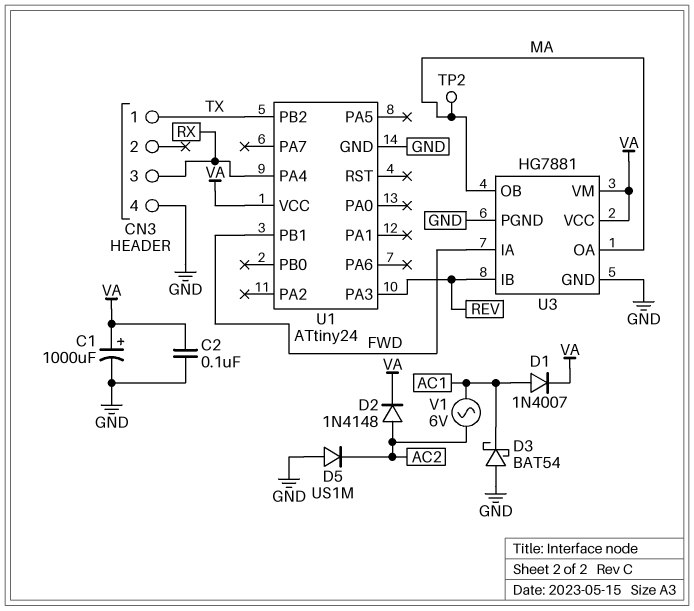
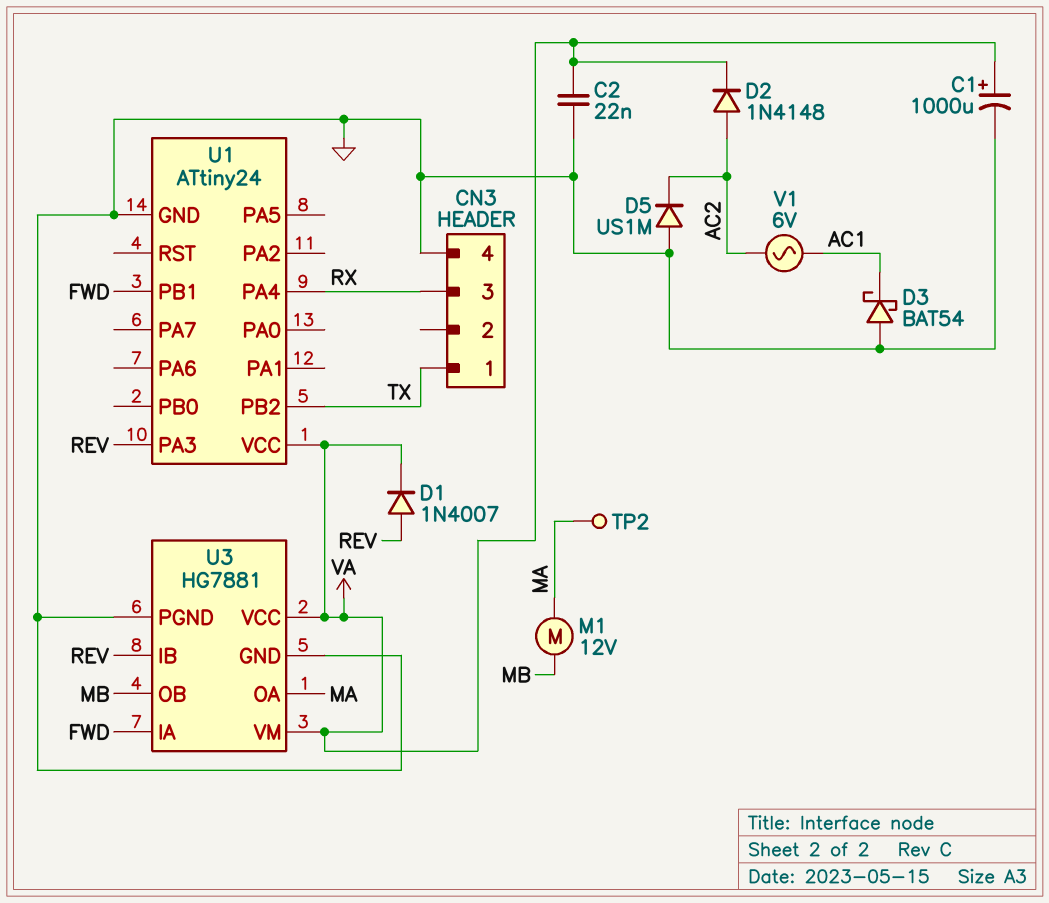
C2: 100nF (GND, VA) -> 22nF (GND, VA)
D1: diode 1N4007 (A AC1, K VA) -> diode 1N4007 (A REV, K VA)
M1: none -> motor 12V (MA, MB)
U3 pin OB: MA -> MB

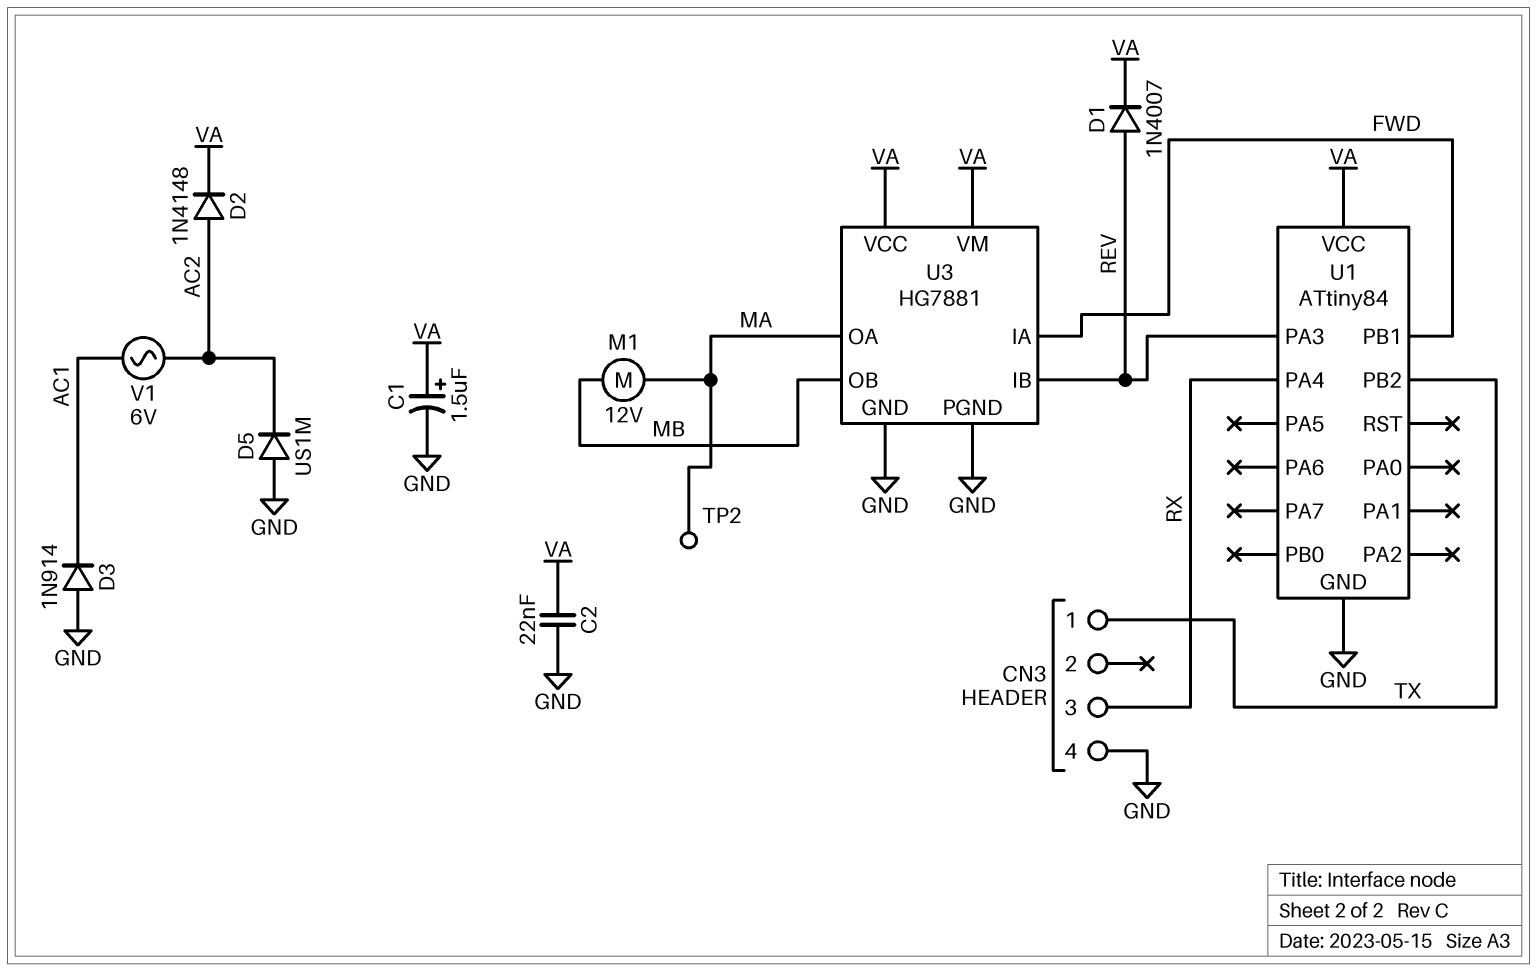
C1: 1000uF (plus VA, minus GND) -> 1.5uF (plus VA, minus GND)
D3: schottky BAT54 (A GND, K AC1) -> diode 1N914 (A GND, K AC1)
U1: ATtiny24 -> ATtiny84

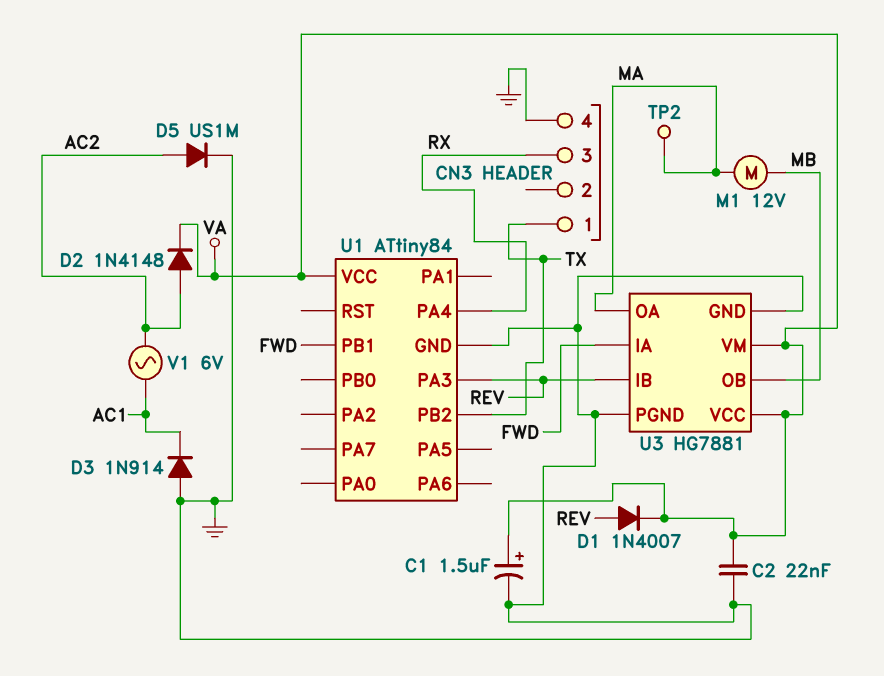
D5: diode US1M (A GND, K AC2) -> diode US1M (A AC2, K GND)

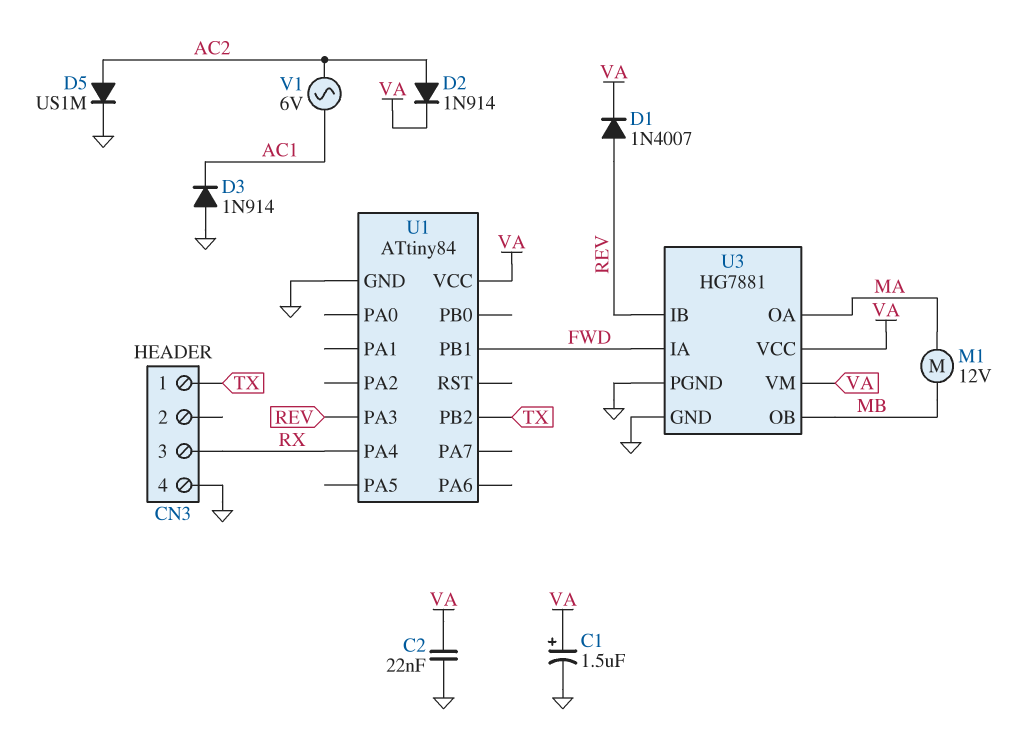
D2: diode 1N4148 (A AC2, K VA) -> diode 1N914 (A AC2, K VA)
TP2: test point (MA) -> none

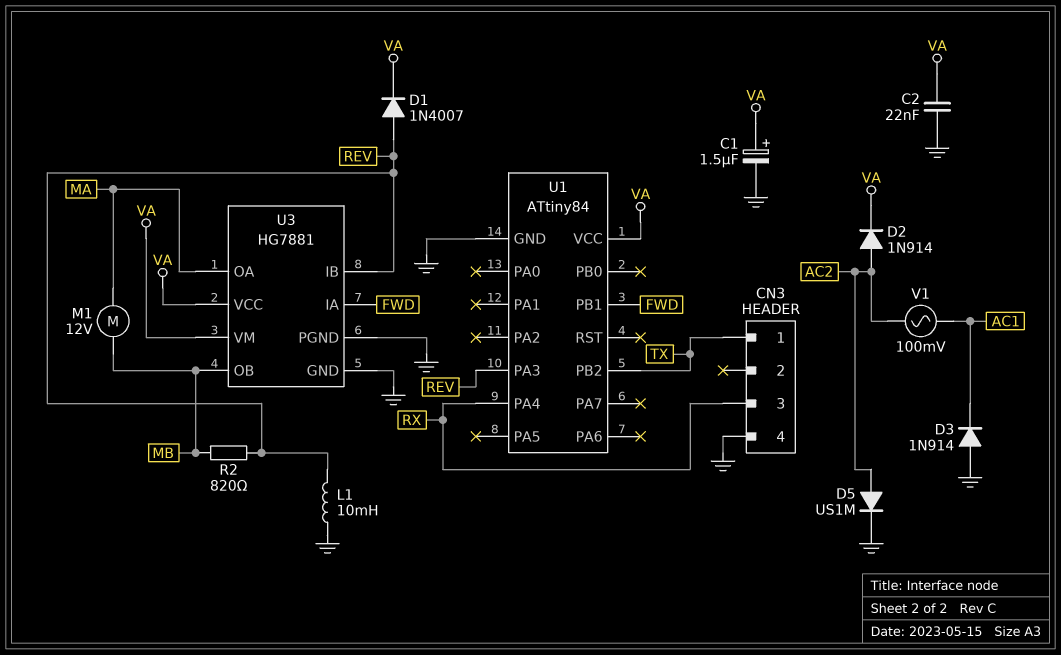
L1: none -> 10mH (GND, REV)
R2: none -> 820 (MB, REV)
V1: AC 6V (AC1, AC2) -> AC 100mV (AC1, AC2)

